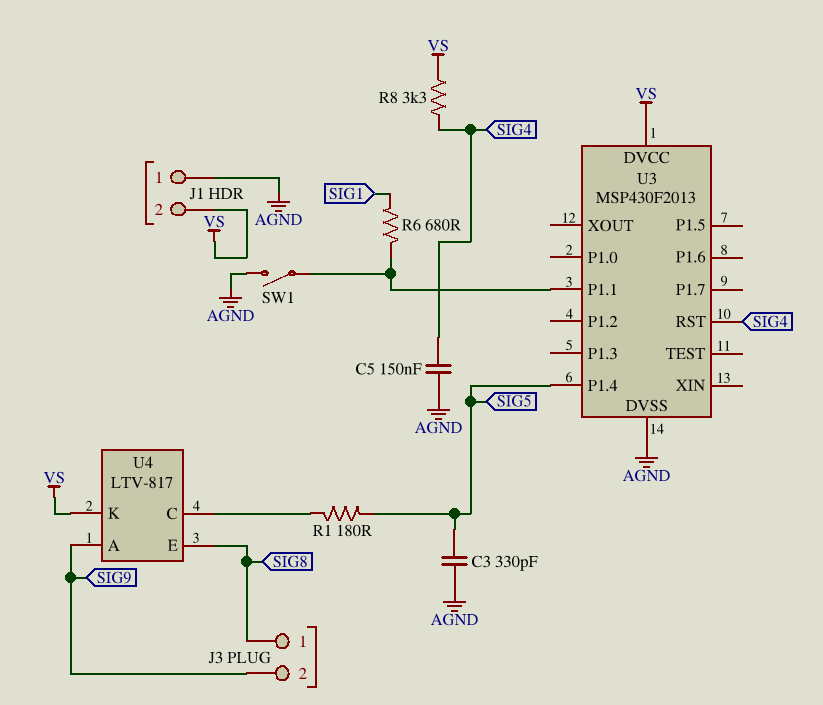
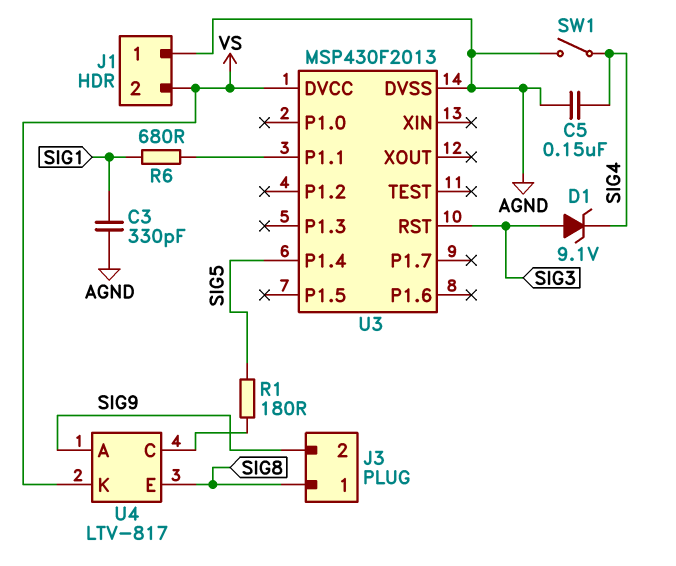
C3: 330pF (AGND, SIG5) -> 330pF (AGND, SIG1)
D1: none -> zener 9.1V (A SIG3, K SIG4)
R8: 3.3k (SIG4, VS) -> none
SW1: switch (AGND, U3/P1.1) -> switch (AGND, SIG4)
U3 pin RST: SIG4 -> SIG3

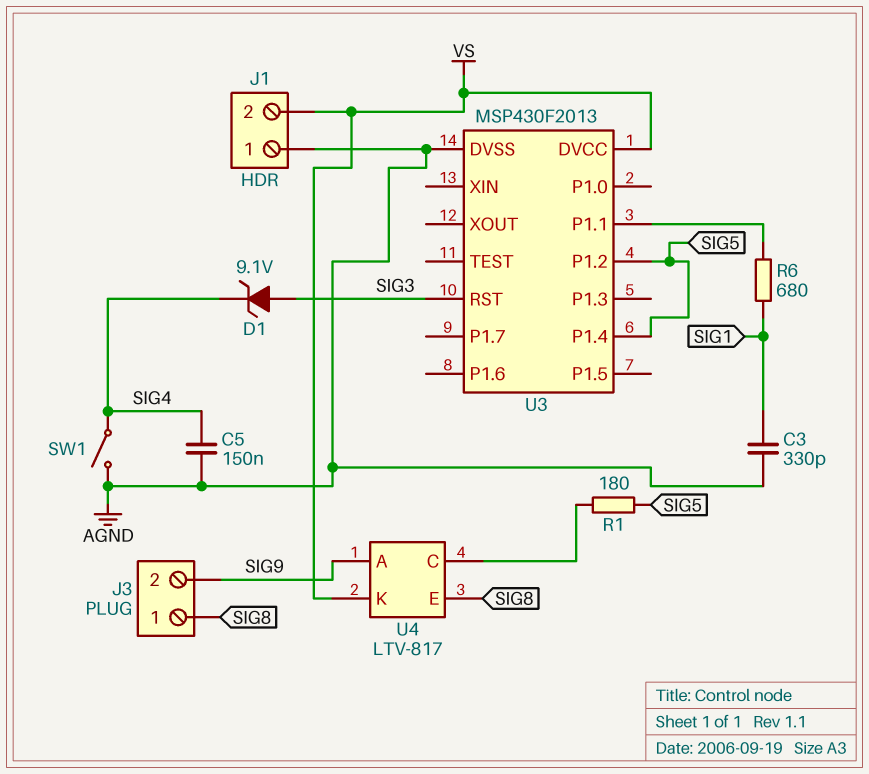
U3 pin P1.2: none -> SIG5

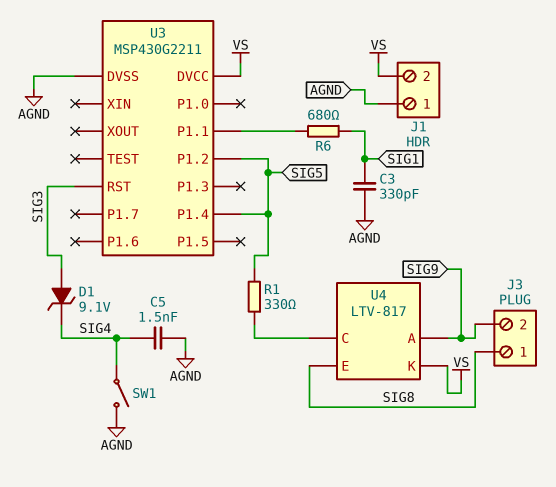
C5: 150nF (AGND, SIG4) -> 1.5nF (AGND, SIG4)
R1: 180 (SIG5, U4/C) -> 330 (SIG5, U4/C)
U3: MSP430F2013 -> MSP430G2211

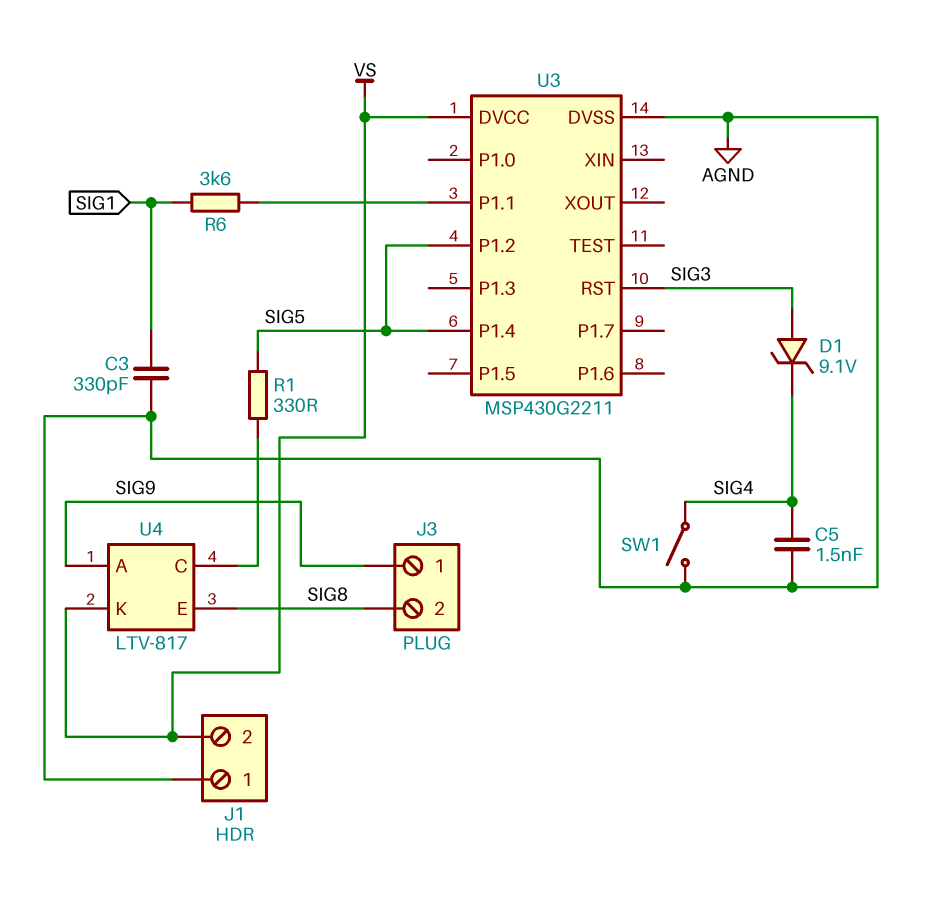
J3 pin 1: SIG8 -> SIG9
J3 pin 2: SIG9 -> SIG8
R6: 680 (SIG1, U3/P1.1) -> 3.6k (SIG1, U3/P1.1)

